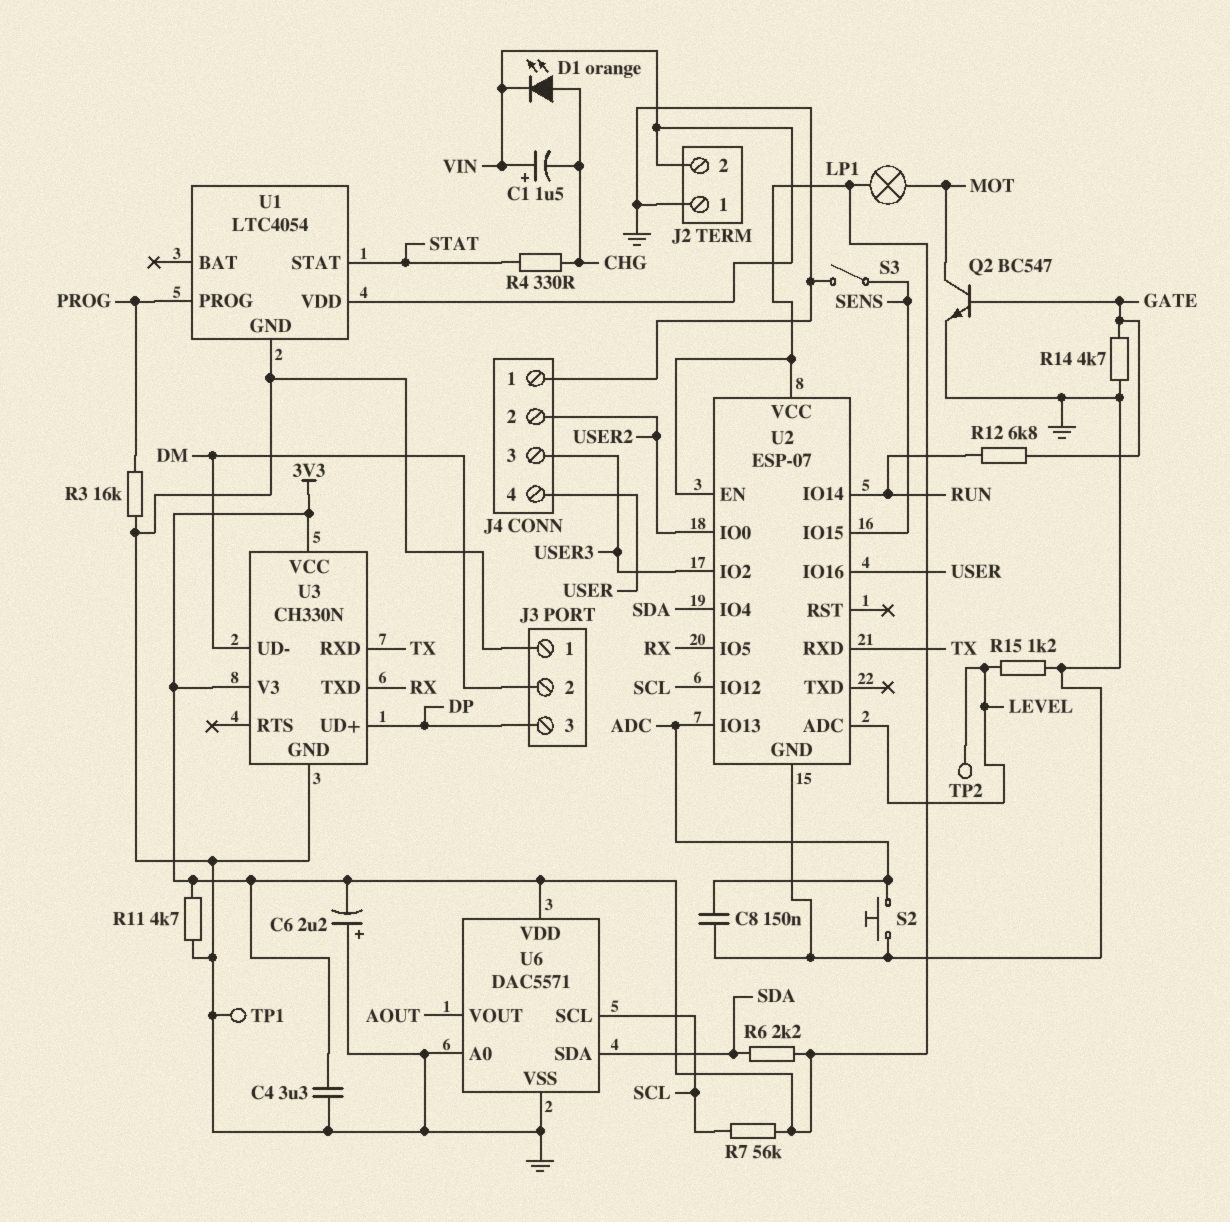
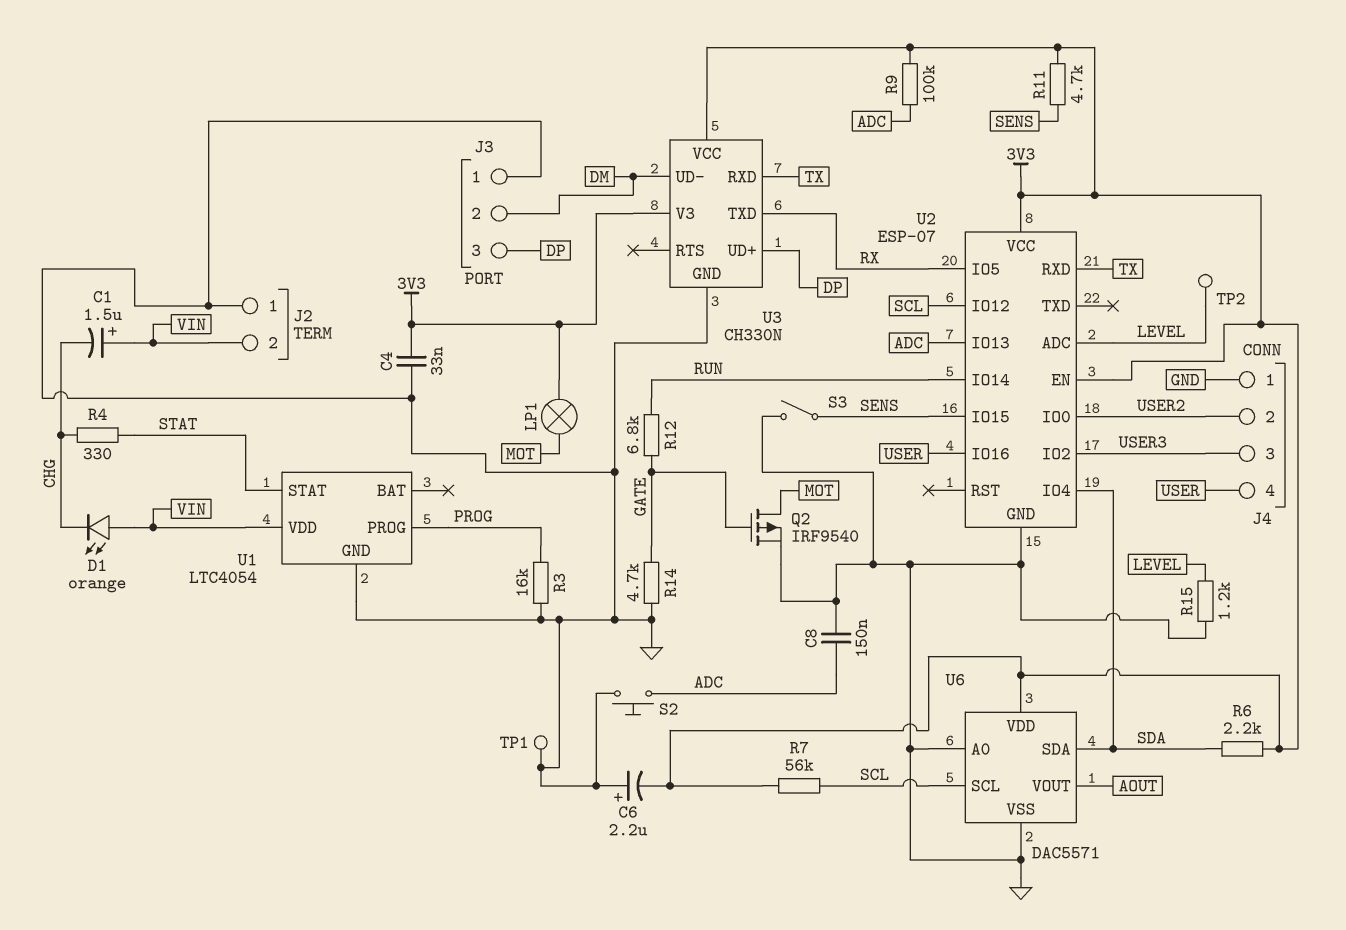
C4: 3.3uF (3V3, GND) -> 33nF (3V3, GND)
D1: LED orange (A CHG, K VIN) -> LED orange (A VIN, K CHG)
Q2: NPN BC547 (B GATE, C MOT, E GND) -> PMOS IRF9540 (G GATE, D MOT, S GND)
R9: none -> 100k (3V3, ADC)
R11: 4.7k (3V3, GND) -> 4.7k (3V3, SENS)

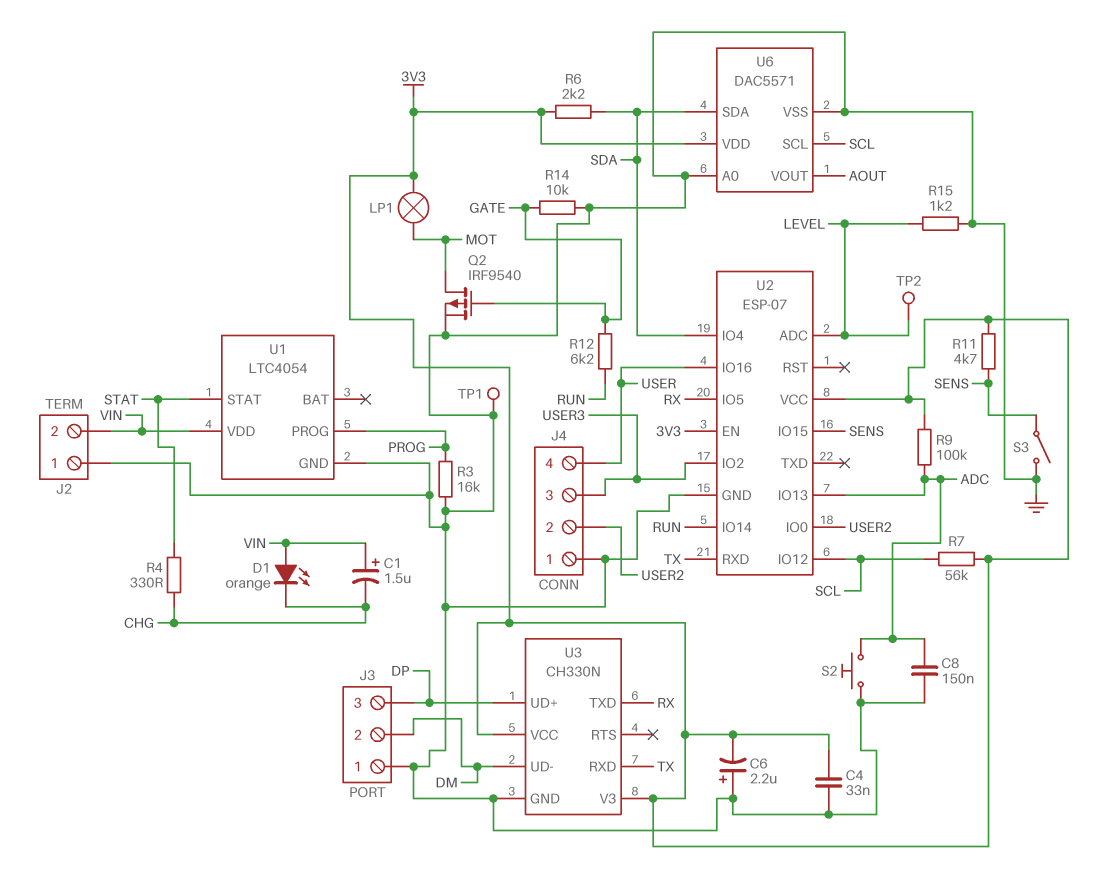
R12: 6.8k (GATE, RUN) -> 6.2k (GATE, RUN)
R14: 4.7k (GATE, GND) -> 10k (GATE, GND)

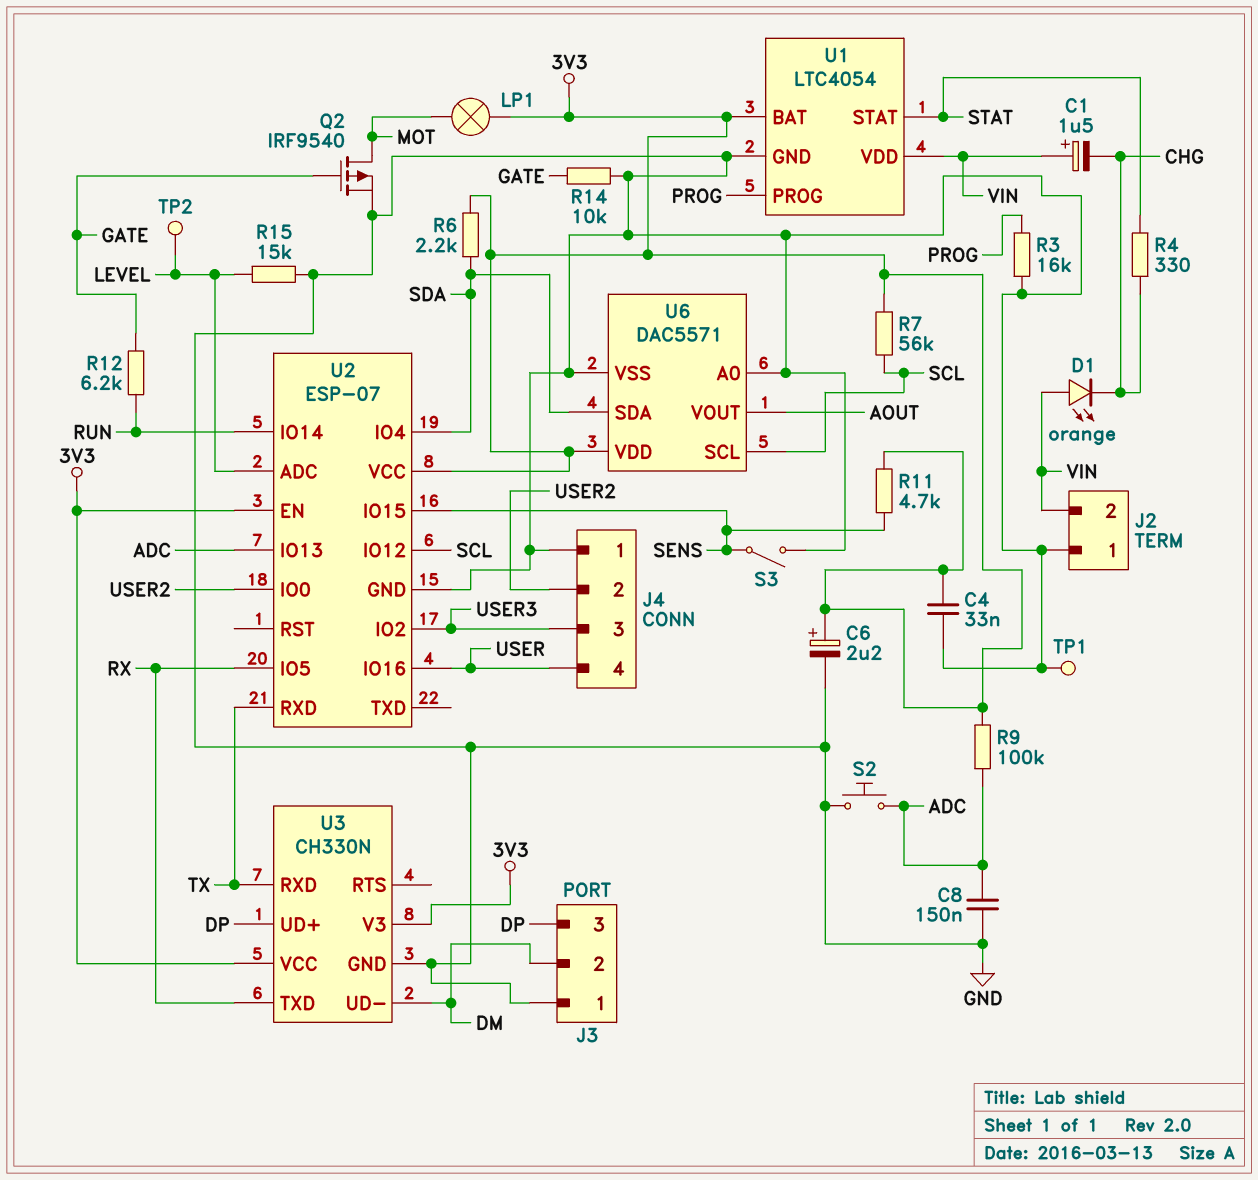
C6: 2.2uF (plus GND, minus 3V3) -> 2.2uF (plus 3V3, minus GND)
R15: 1.2k (GND, LEVEL) -> 15k (GND, LEVEL)
U1 pin BAT: none -> 3V3

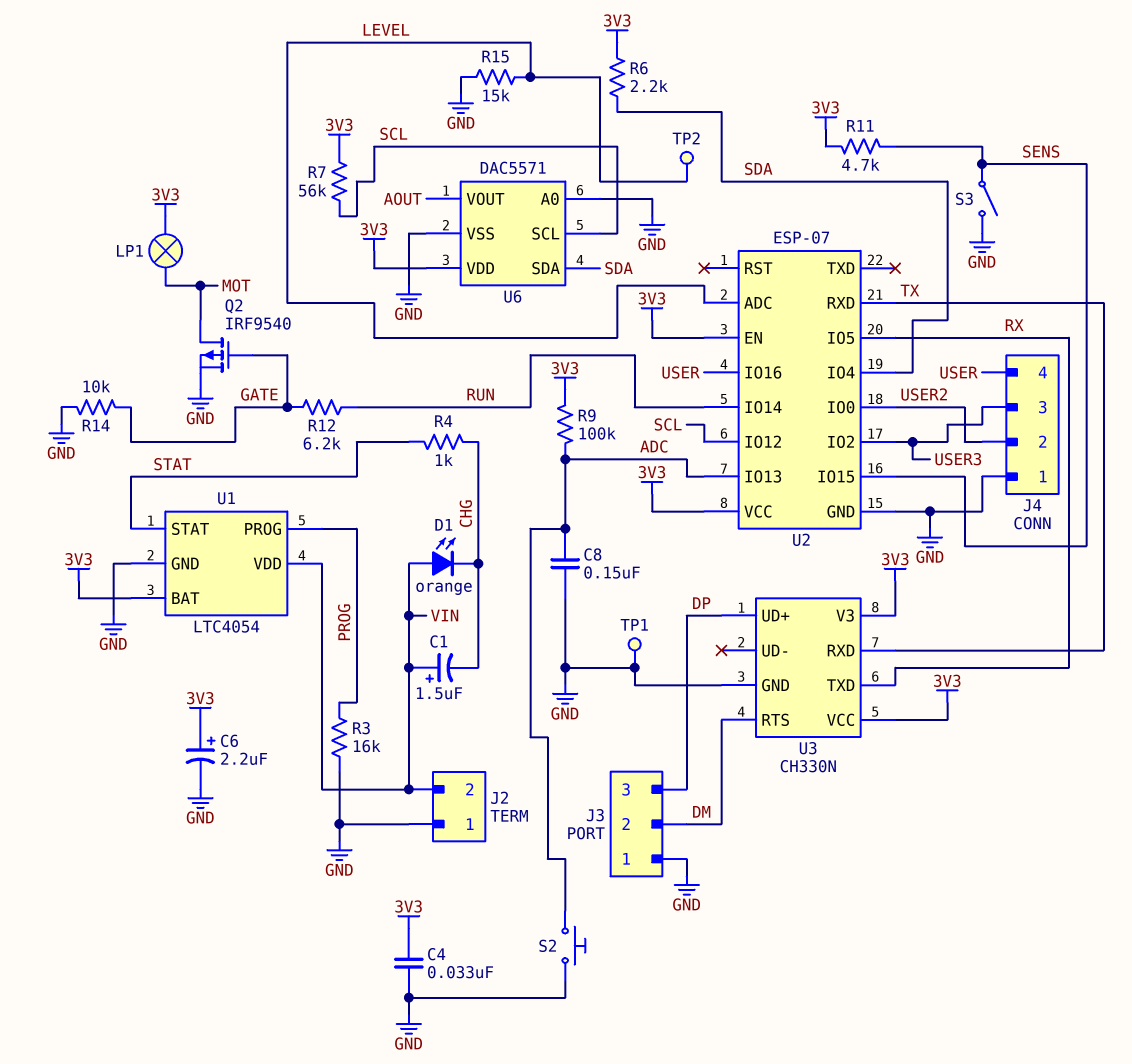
R4: 330 (CHG, STAT) -> 1k (CHG, STAT)
U3 pin RTS: none -> DM
U3 pin UD-: DM -> none

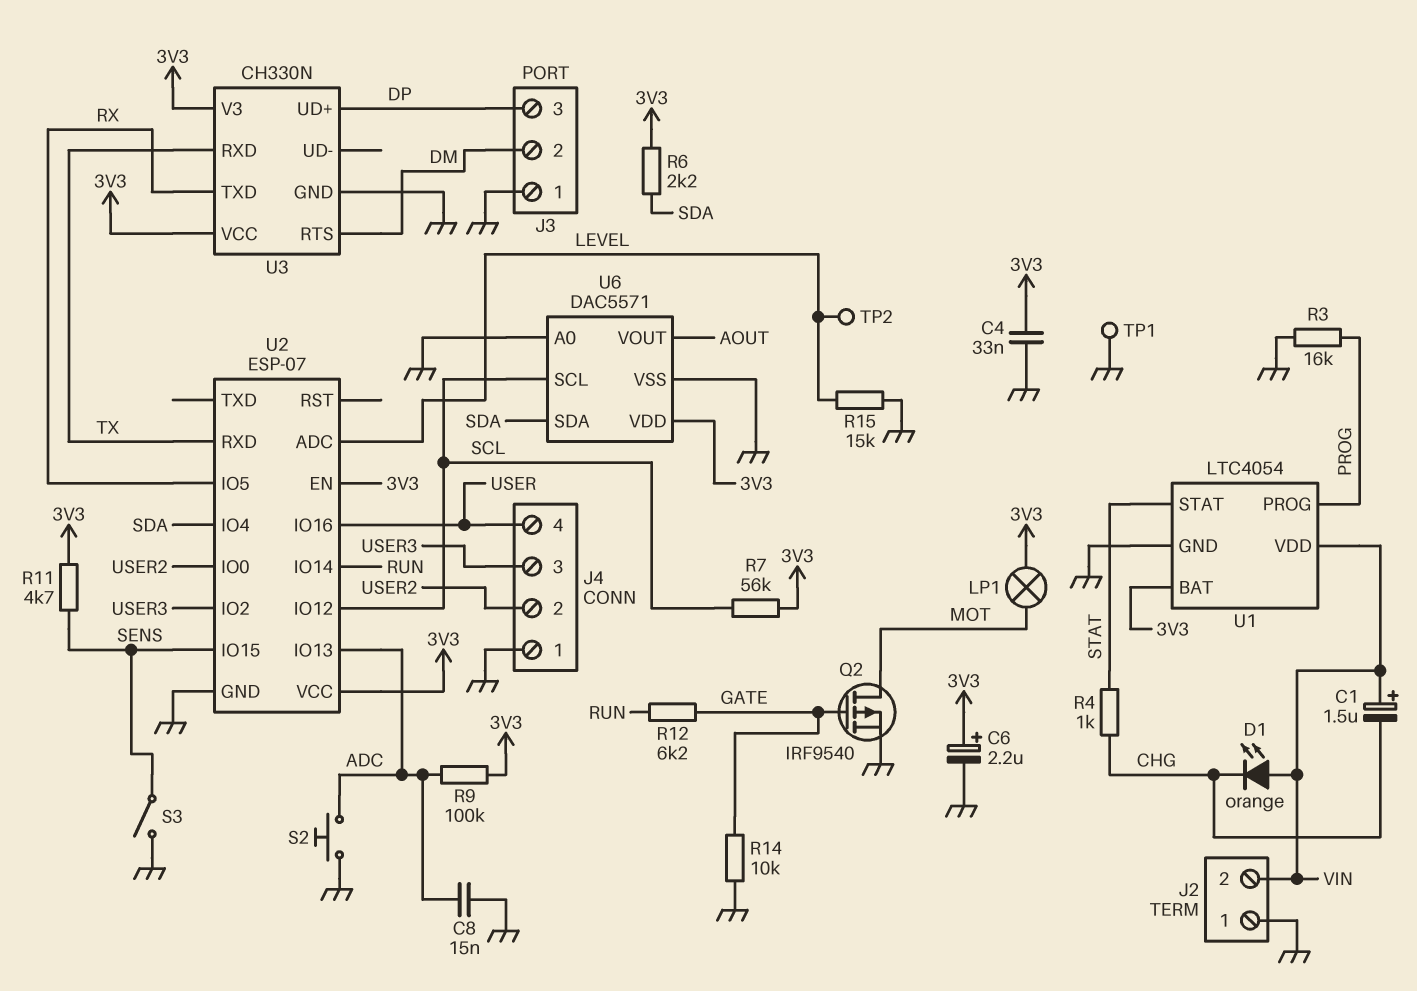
C8: 150nF (ADC, GND) -> 15nF (ADC, GND)

